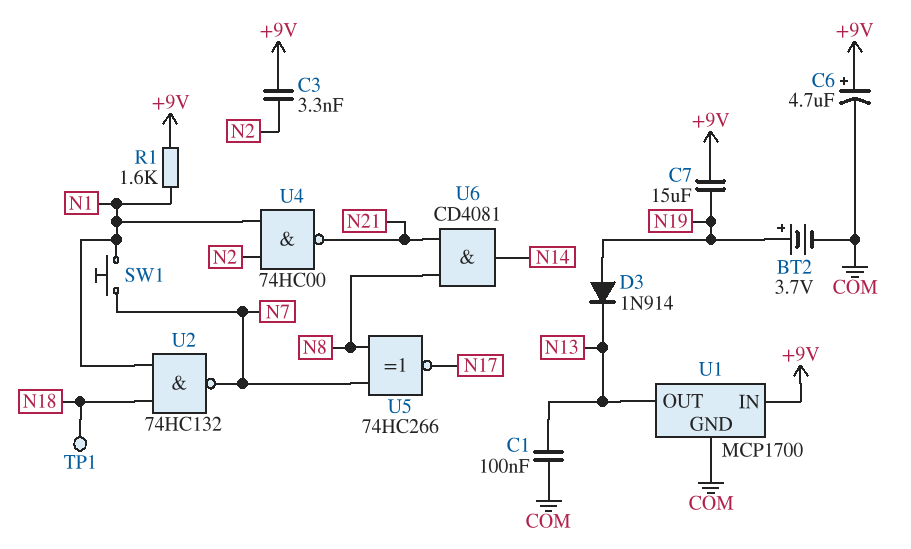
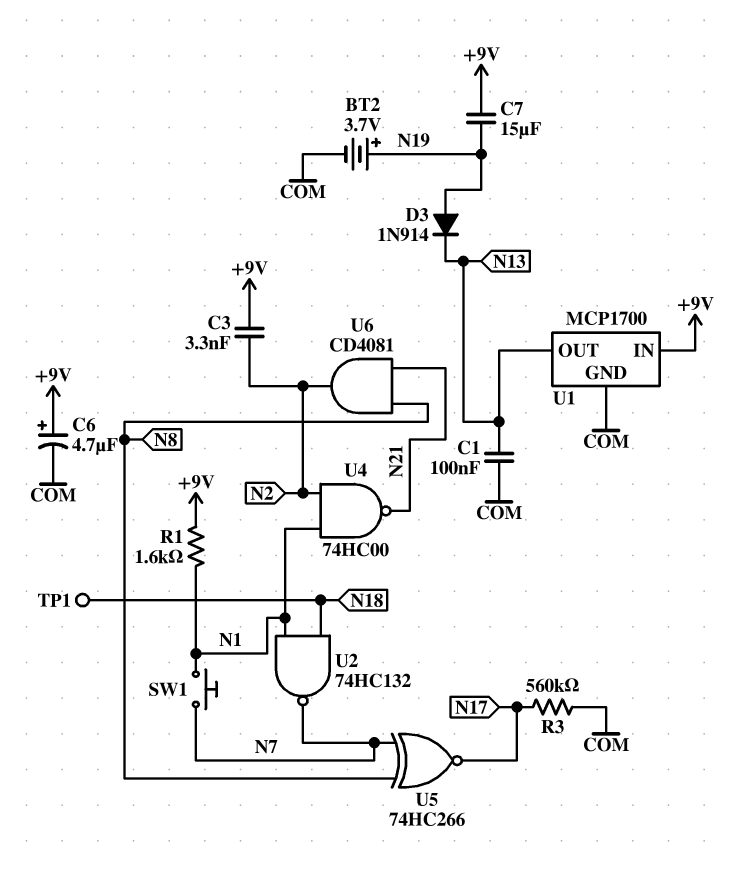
R3: none -> 560k (COM, N17)
U6: AND CD4081 (in N8, in N21, out N14) -> AND CD4081 (in N8, in N21, out N2)

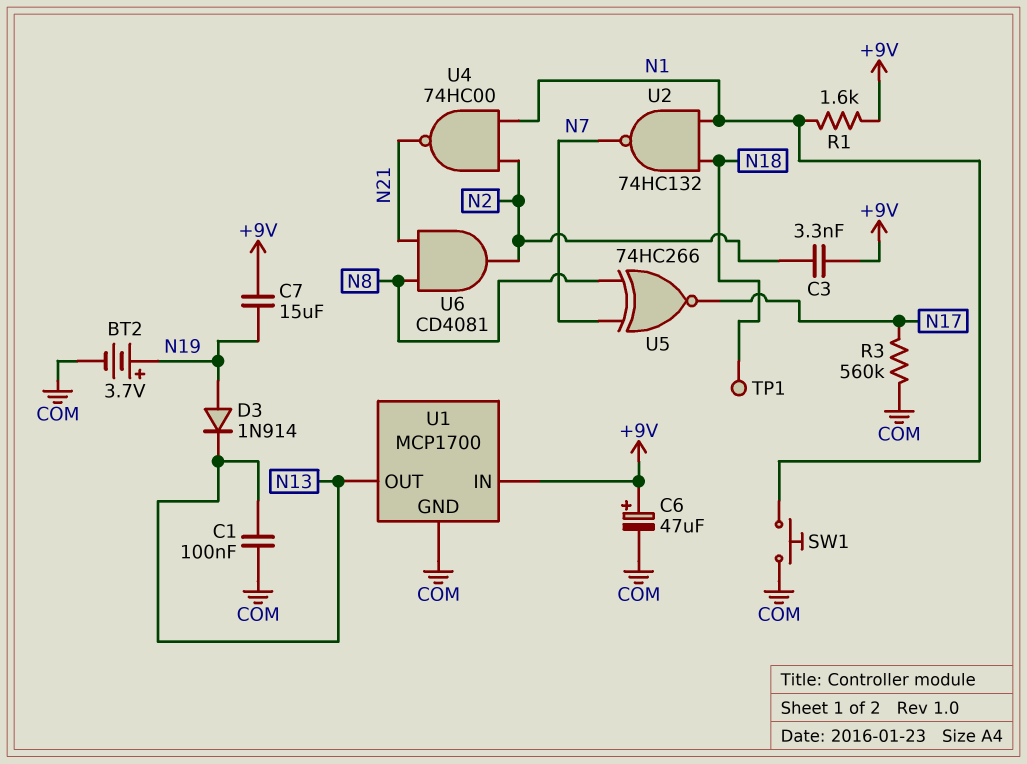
C6: 4.7uF (plus +9V, minus COM) -> 47uF (plus +9V, minus COM)
SW1: button (N1, N7) -> button (COM, N1)

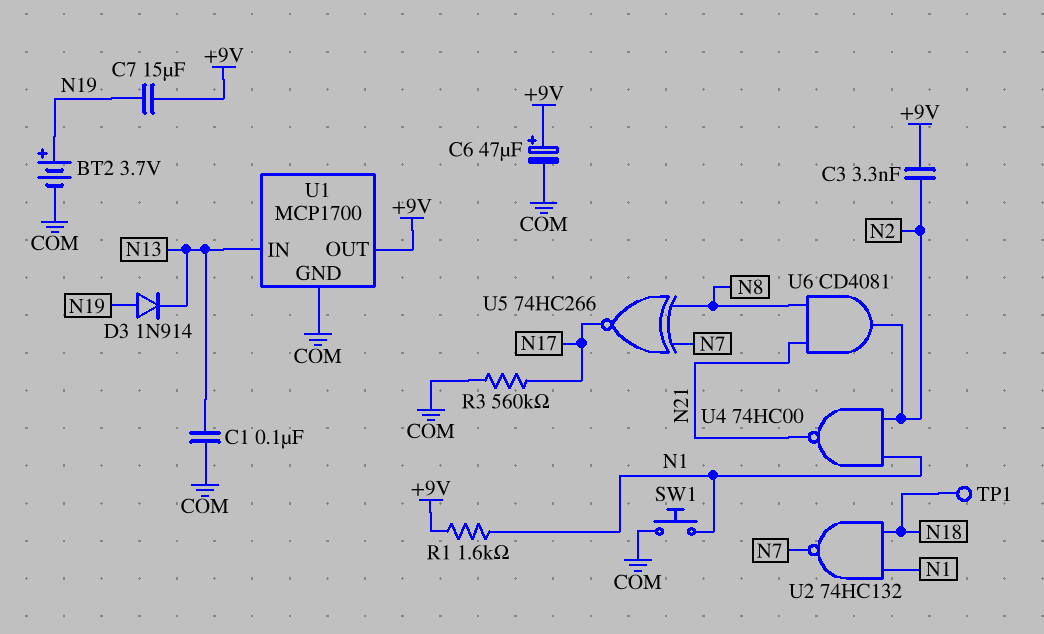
U1 pin IN: +9V -> N13
U1 pin OUT: N13 -> +9V

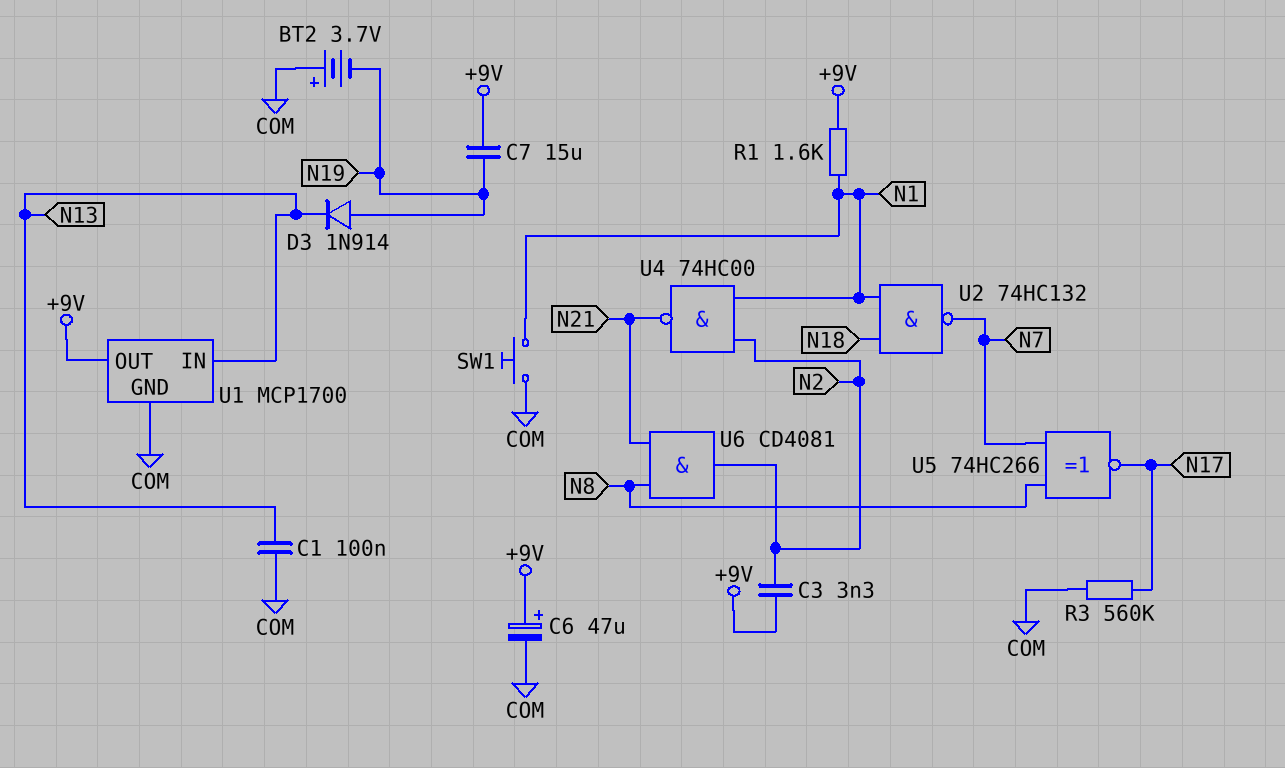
BT2: 3.7V (plus N19, minus COM) -> 3.7V (plus COM, minus N19)
TP1: test point (N18) -> none

